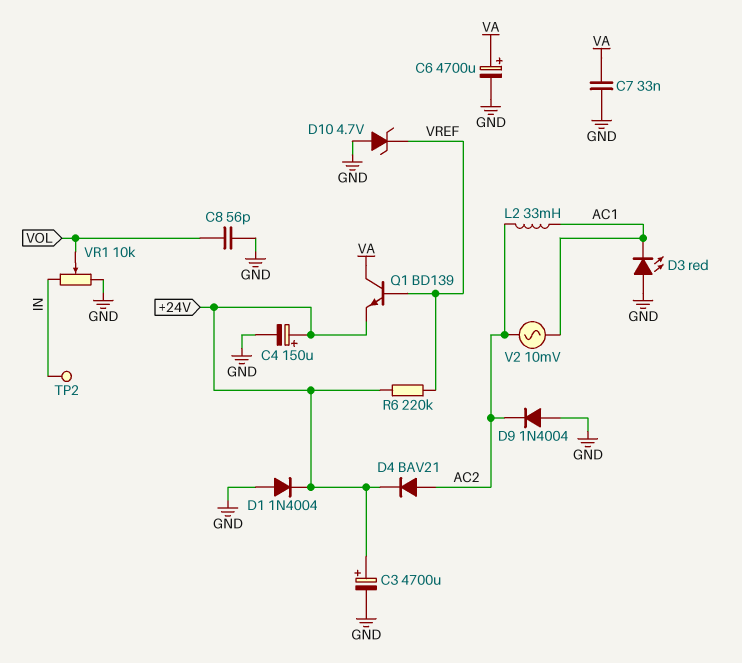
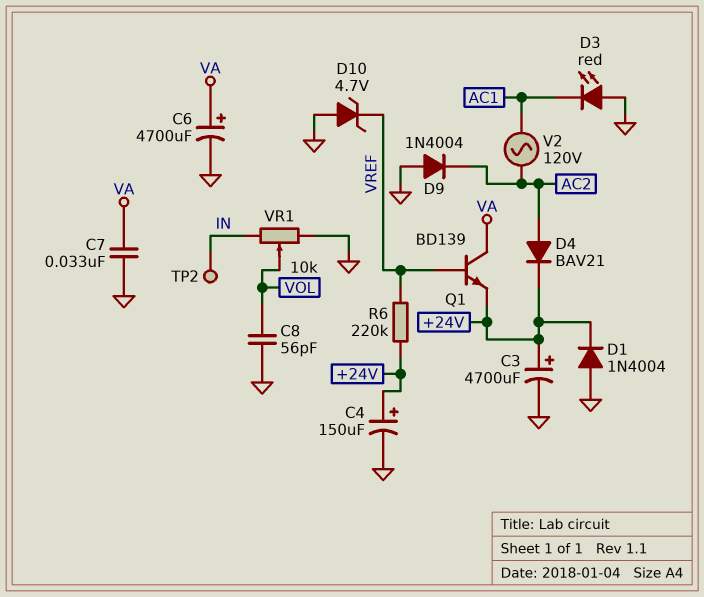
L2: 33mH (AC1, AC2) -> none
V2: AC 10mV (AC1, AC2) -> AC 120V (AC1, AC2)

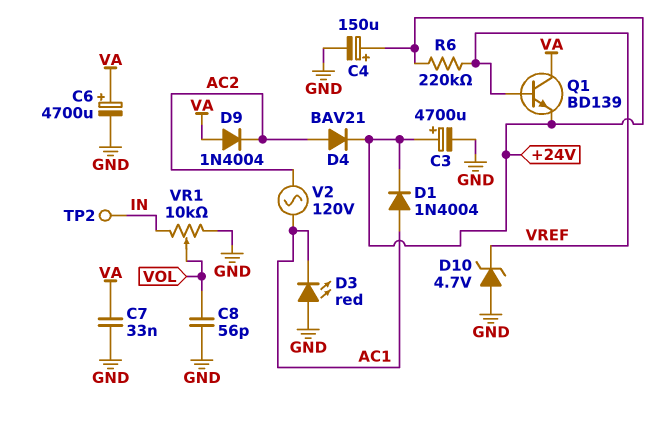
D1: diode 1N4004 (A GND, K +24V) -> diode 1N4004 (A AC1, K +24V)
D9: diode 1N4004 (A GND, K AC2) -> diode 1N4004 (A VA, K AC2)

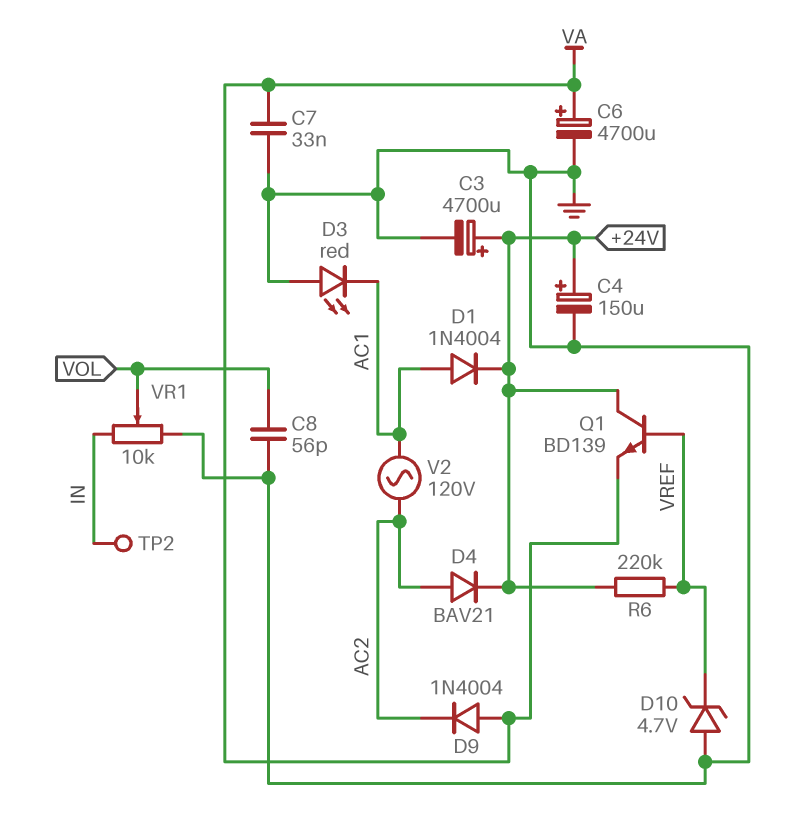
Q1: NPN BD139 (B VREF, C VA, E +24V) -> NPN BD139 (B VREF, C +24V, E VA)

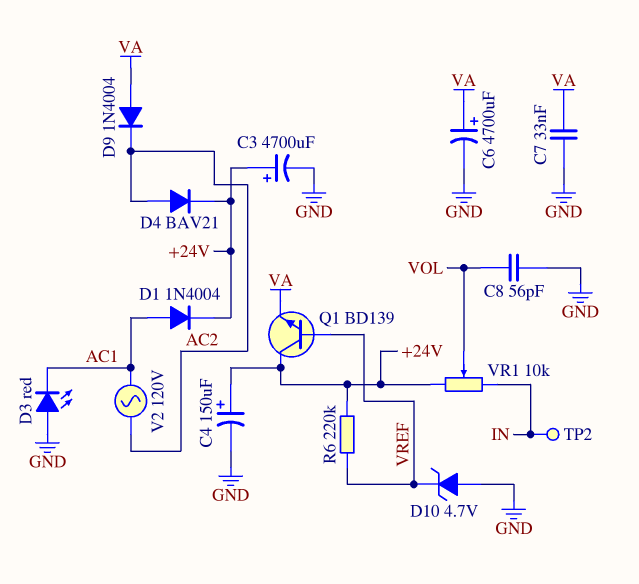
VR1: 10k (GND, IN, wiper VOL) -> 10k (+24V, IN, wiper VOL)

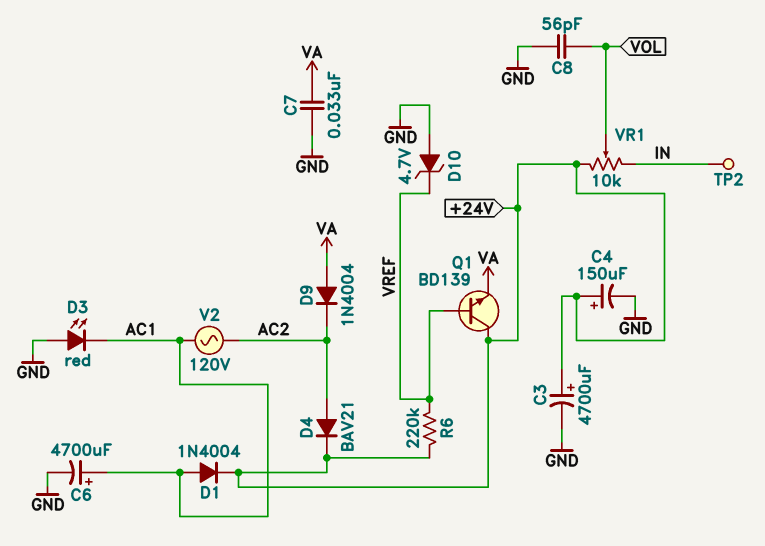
C6: 4700uF (plus VA, minus GND) -> 4700uF (plus AC1, minus GND)

